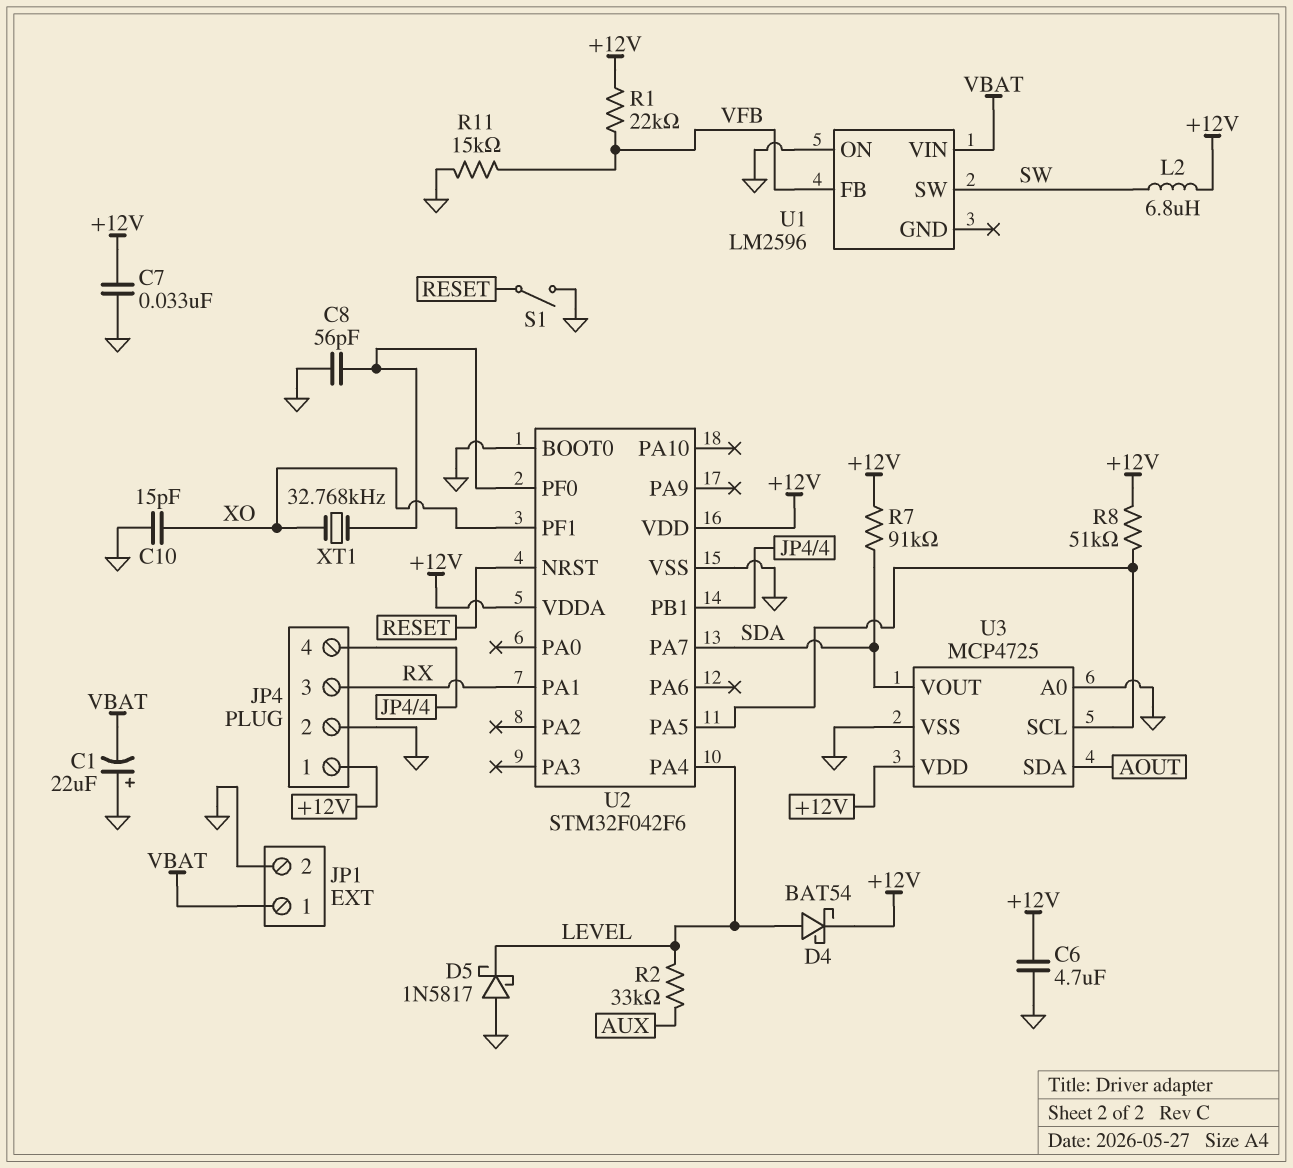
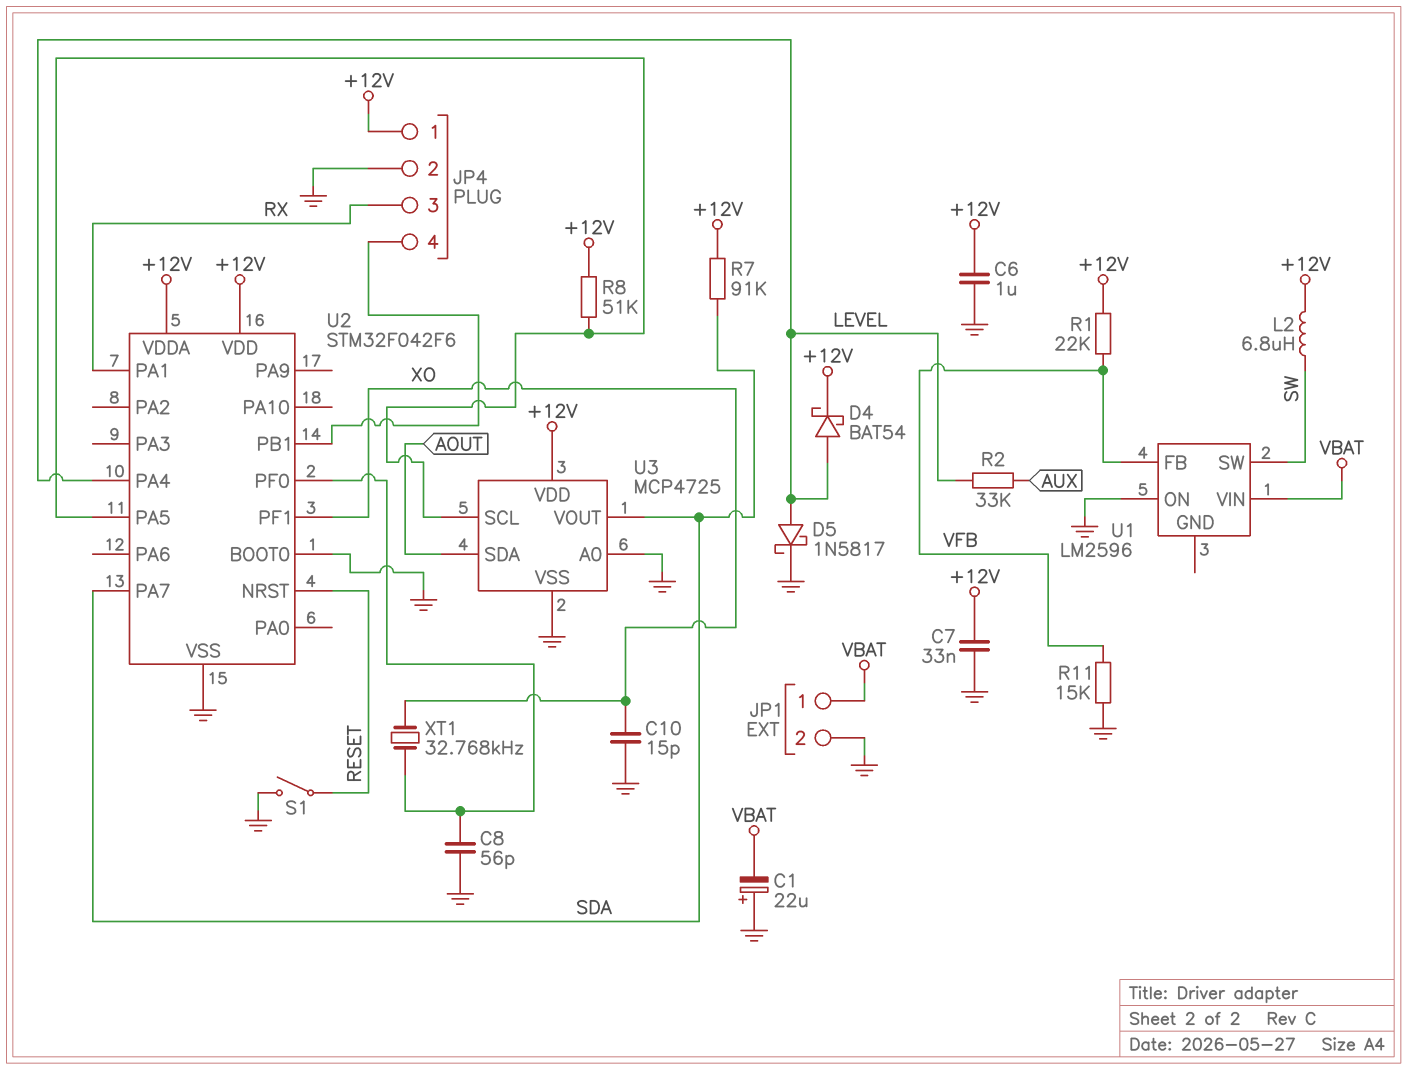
C6: 4.7uF (+12V, GND) -> 1uF (+12V, GND)
D5: schottky 1N5817 (A GND, K LEVEL) -> schottky 1N5817 (A LEVEL, K GND)

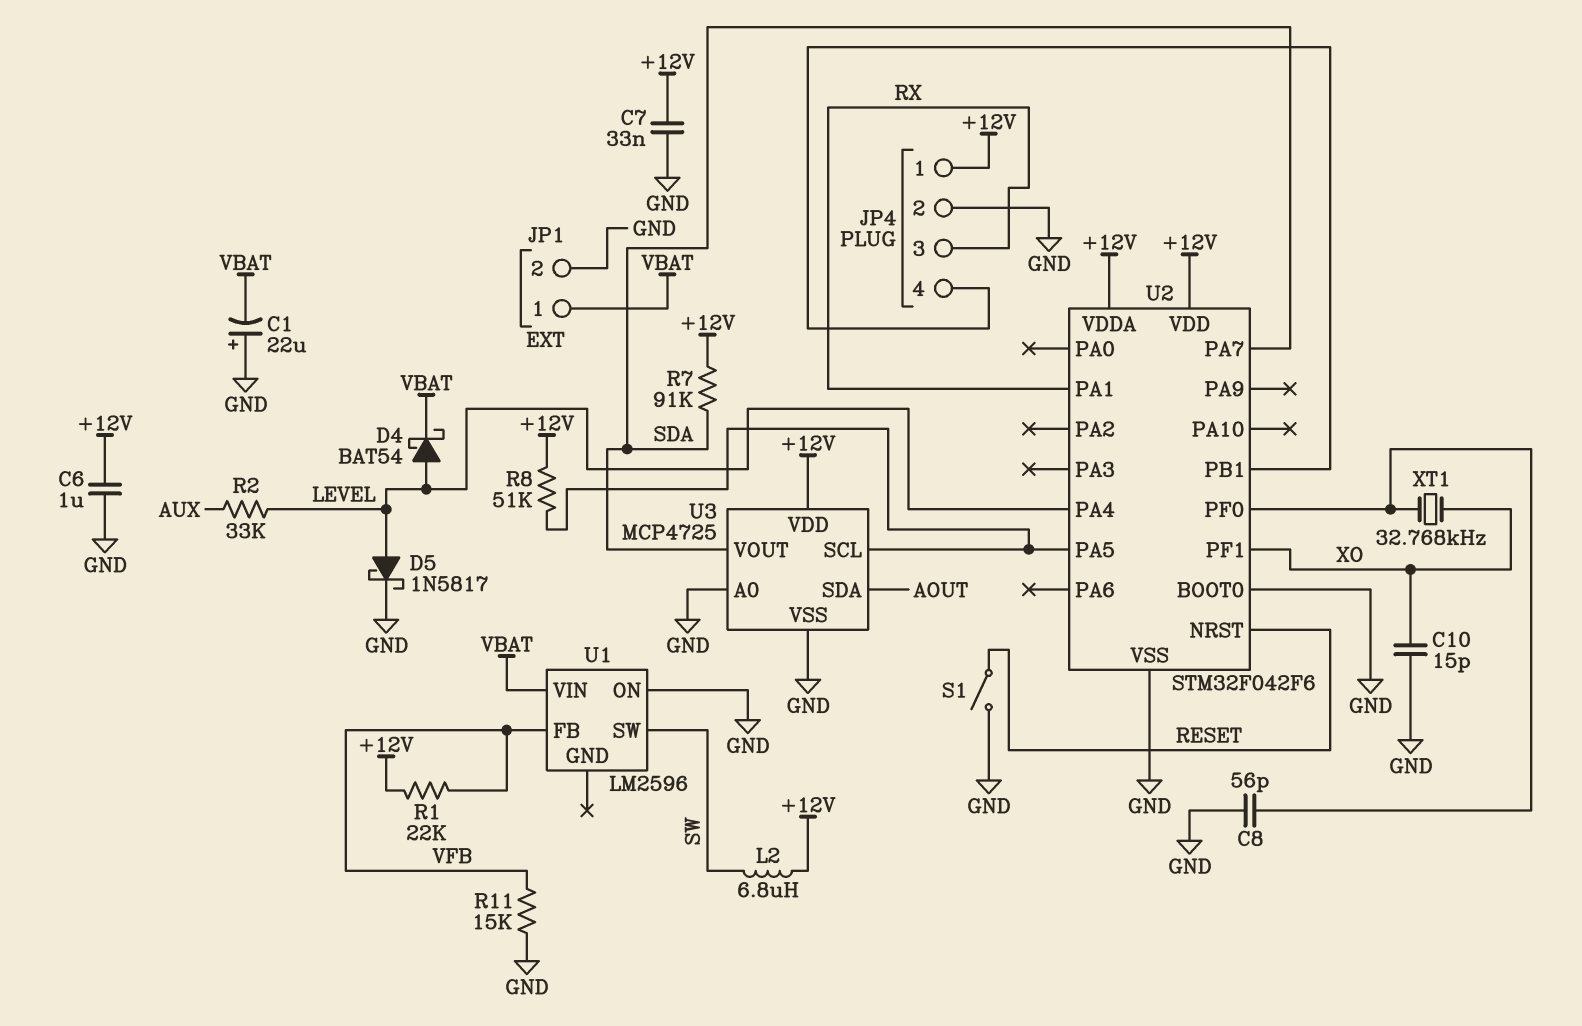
D4: schottky BAT54 (A LEVEL, K +12V) -> schottky BAT54 (A LEVEL, K VBAT)

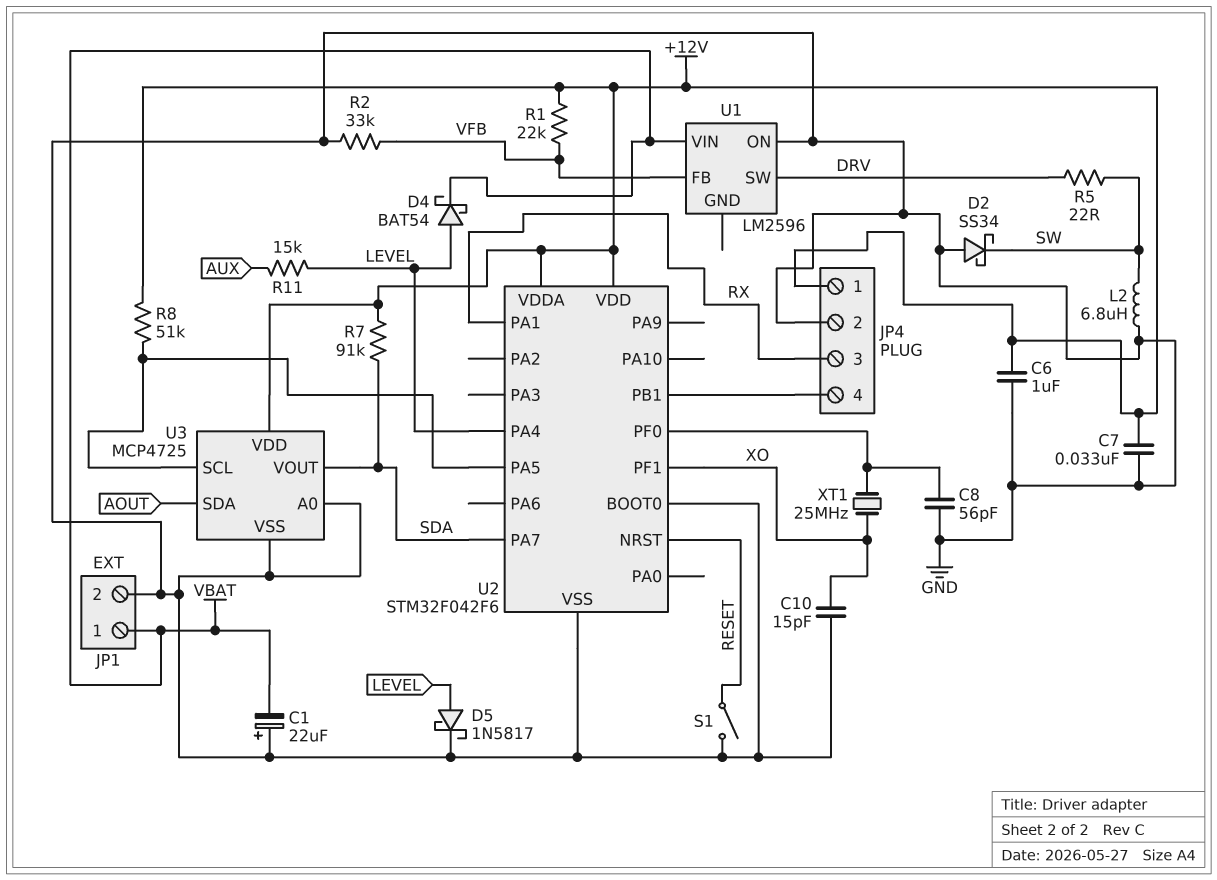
D2: none -> schottky SS34 (A GND, K SW)
L2: 6.8uH (+12V, SW) -> 6.8uH (GND, SW)
R2: 33k (AUX, LEVEL) -> 33k (GND, VFB)
R5: none -> 22 (DRV, SW)
R11: 15k (GND, VFB) -> 15k (AUX, LEVEL)
U1 pin SW: SW -> DRV
XT1: 32.768kHz (U2/PF0, XO) -> 25MHz (U2/PF0, XO)

